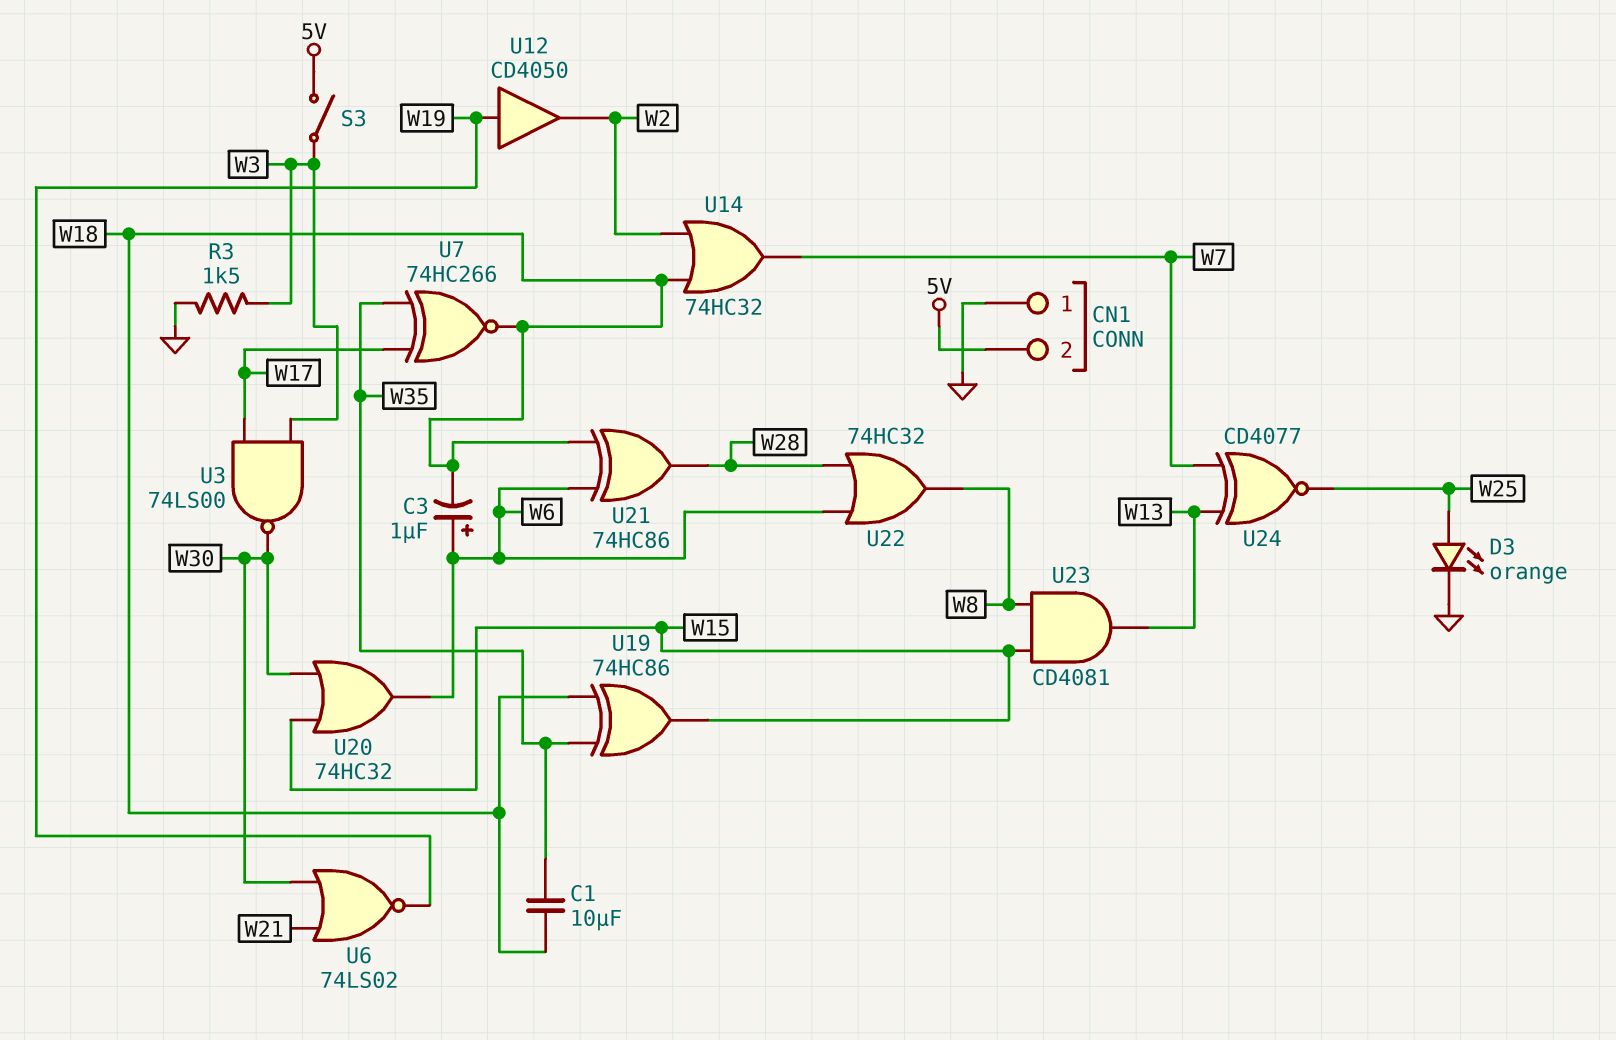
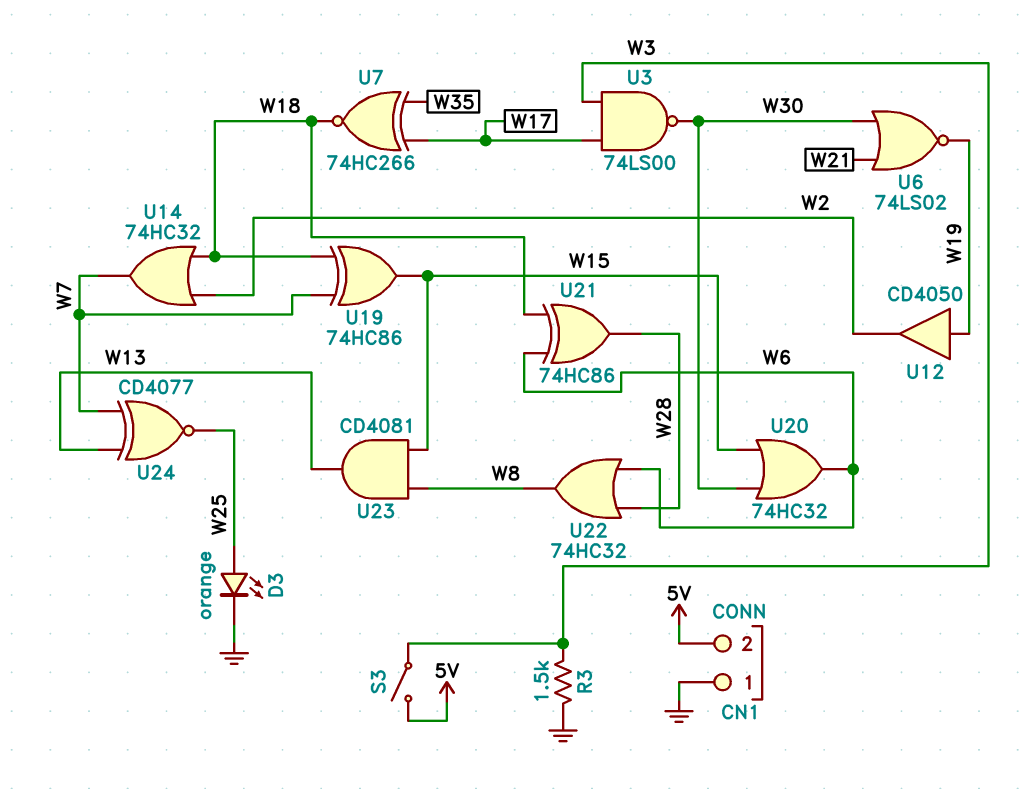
C1: 10uF (W18, W35) -> none
C3: 1uF (plus W6, minus W18) -> none
U19: XOR 74HC86 (in W18, in W35, out W15) -> XOR 74HC86 (in W7, in W18, out W15)

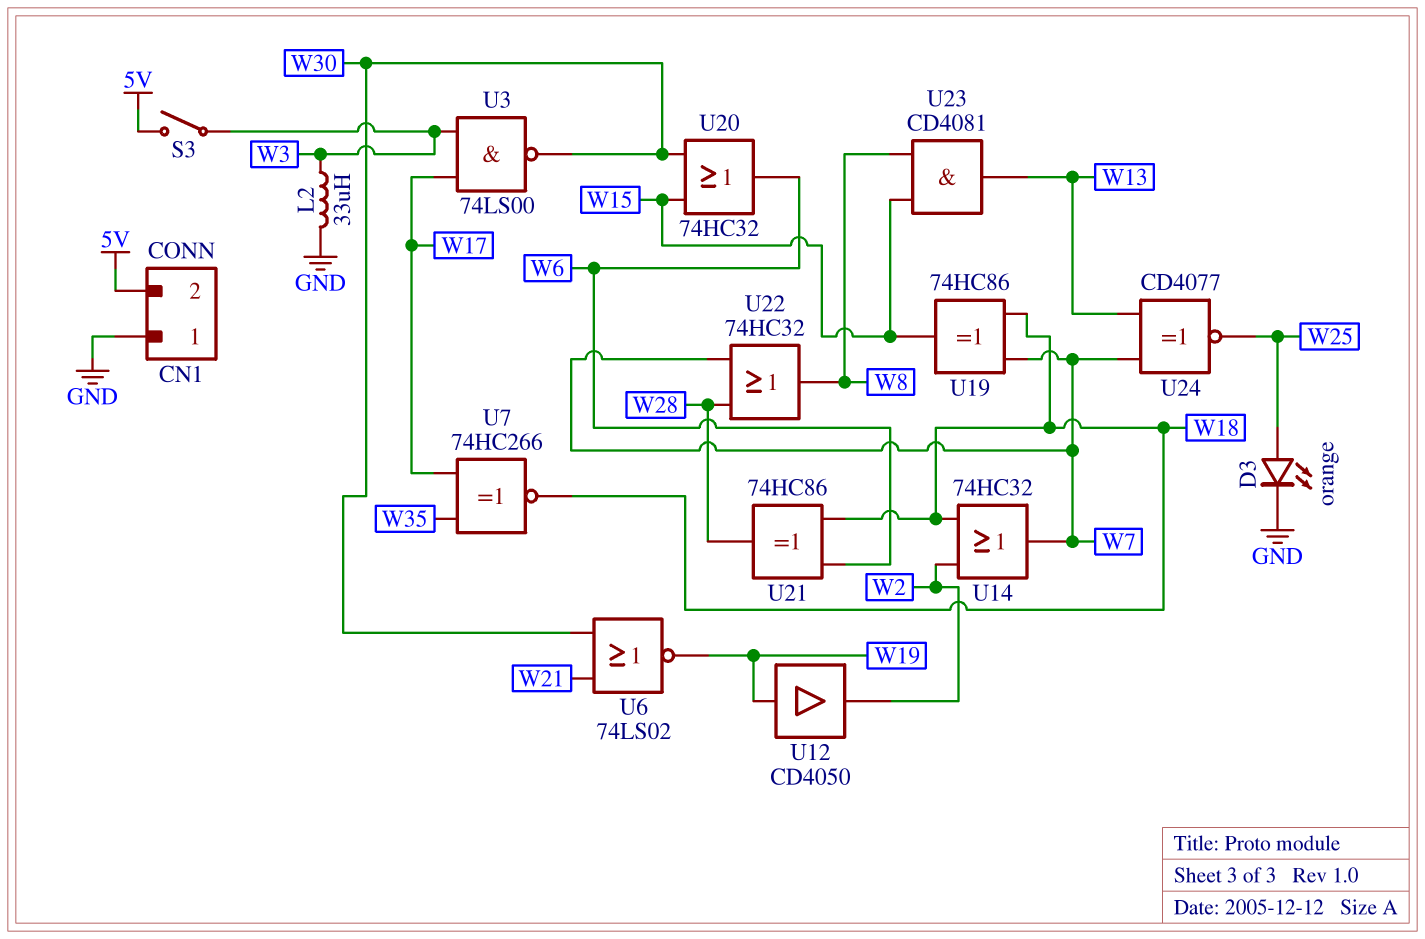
L2: none -> 33uH (GND, W3)
R3: 1.5k (GND, W3) -> none
U22: OR 74HC32 (in W6, in W28, out W8) -> OR 74HC32 (in W7, in W28, out W8)

